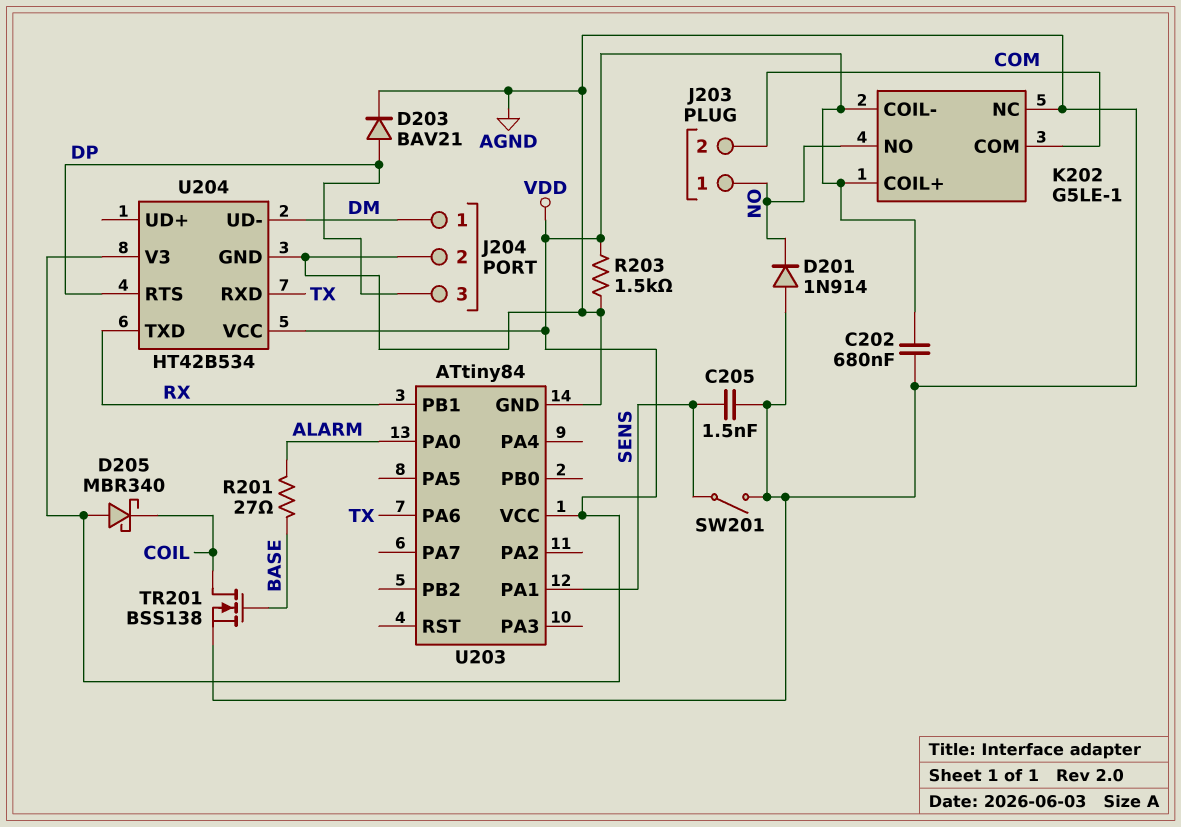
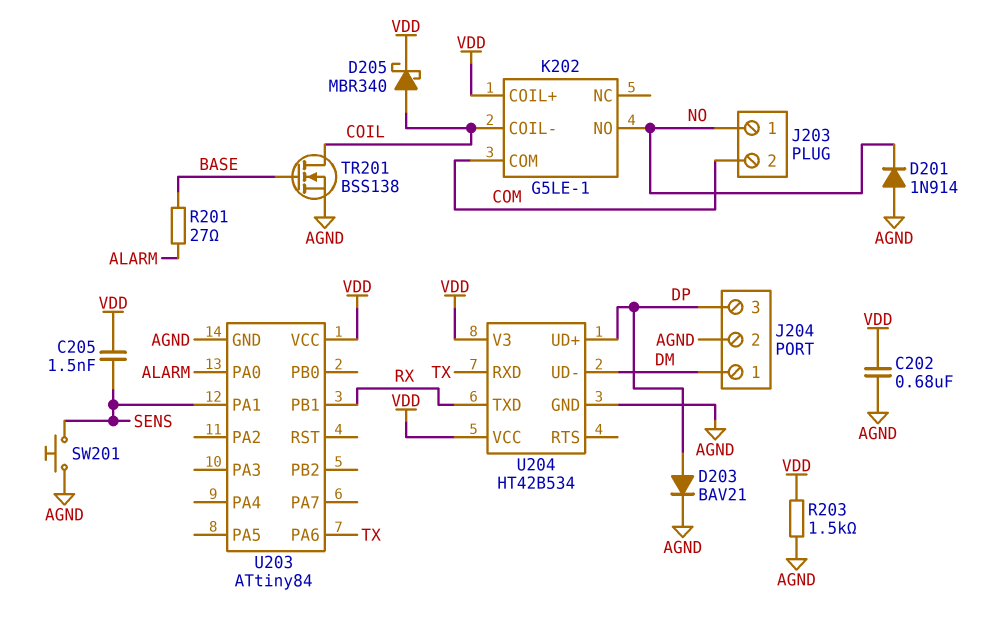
C205: 1.5nF (AGND, SENS) -> 1.5nF (SENS, VDD)
D205: schottky MBR340 (A VDD, K COIL) -> schottky MBR340 (A COIL, K VDD)
K202 pin COIL-: VDD -> COIL
K202 pin NC: AGND -> none
SW201: switch (AGND, SENS) -> button (AGND, SENS)
U204 pin RTS: DP -> none
U204 pin UD+: none -> DP

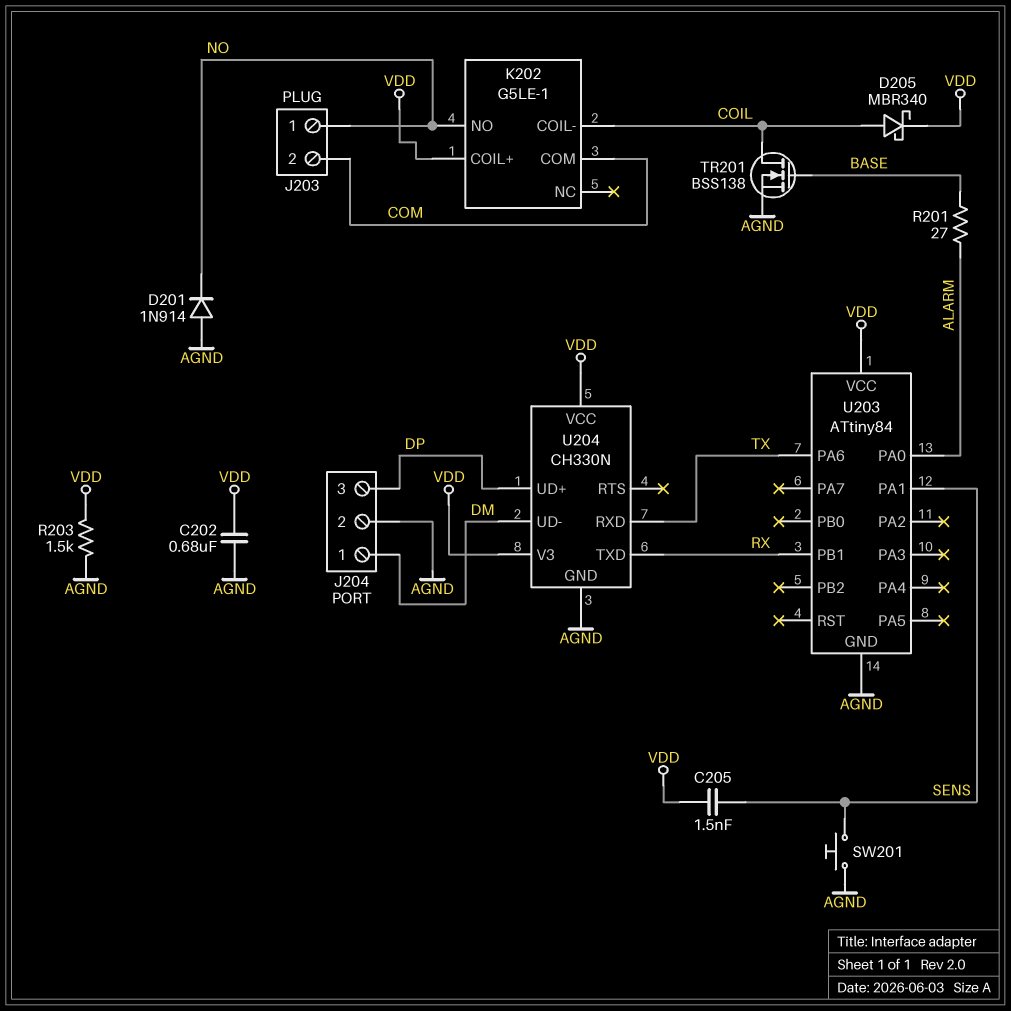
D203: diode BAV21 (A DP, K AGND) -> none
U204: HT42B534 -> CH330N

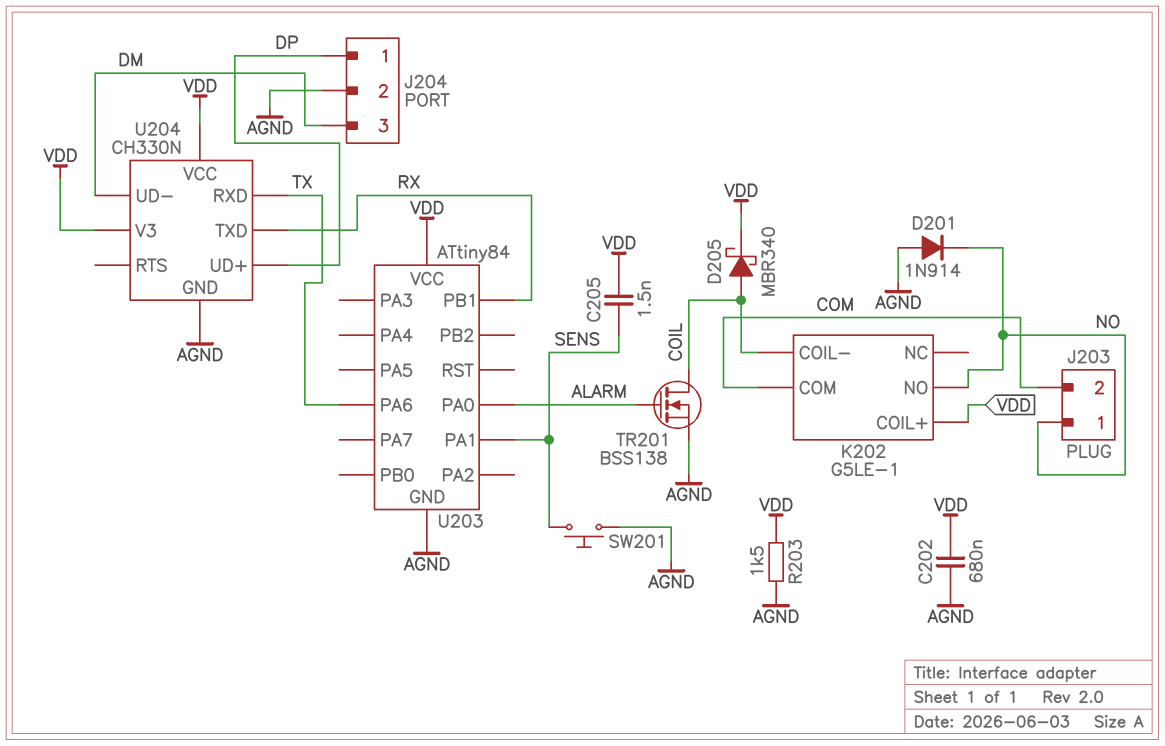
J204 pin 1: DM -> DP
J204 pin 3: DP -> DM
R201: 27 (ALARM, BASE) -> none
TR201: NMOS BSS138 (G BASE, D COIL, S AGND) -> NMOS BSS138 (G ALARM, D COIL, S AGND)

